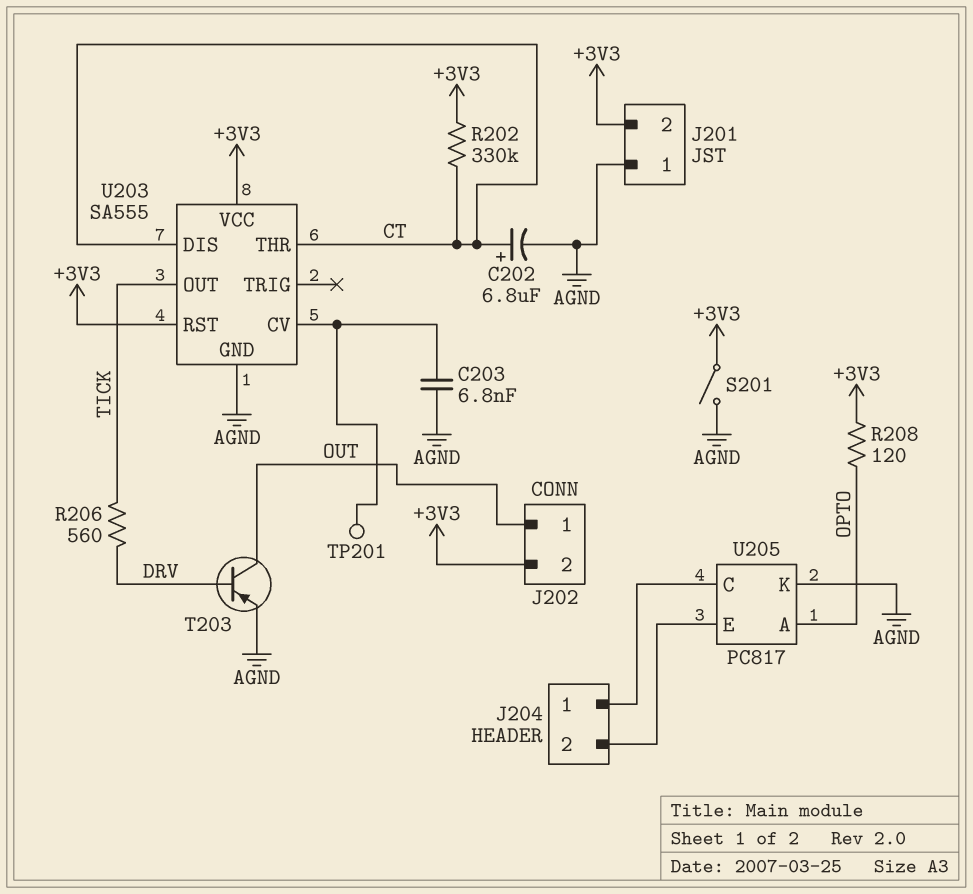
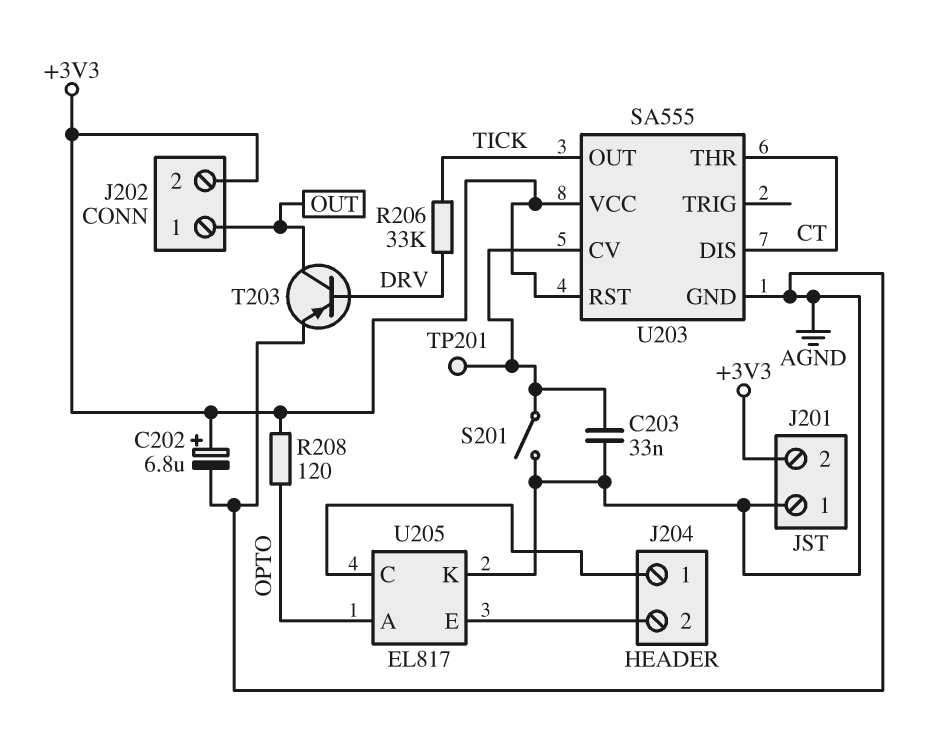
C202: 6.8uF (plus CT, minus AGND) -> 6.8uF (plus +3V3, minus AGND)
C203: 6.8nF (AGND, U203/CV) -> 33nF (AGND, U203/CV)
R202: 330k (+3V3, CT) -> none
R206: 560 (DRV, TICK) -> 33k (DRV, TICK)
S201: switch (+3V3, AGND) -> switch (AGND, U203/CV)
U205: PC817 -> EL817

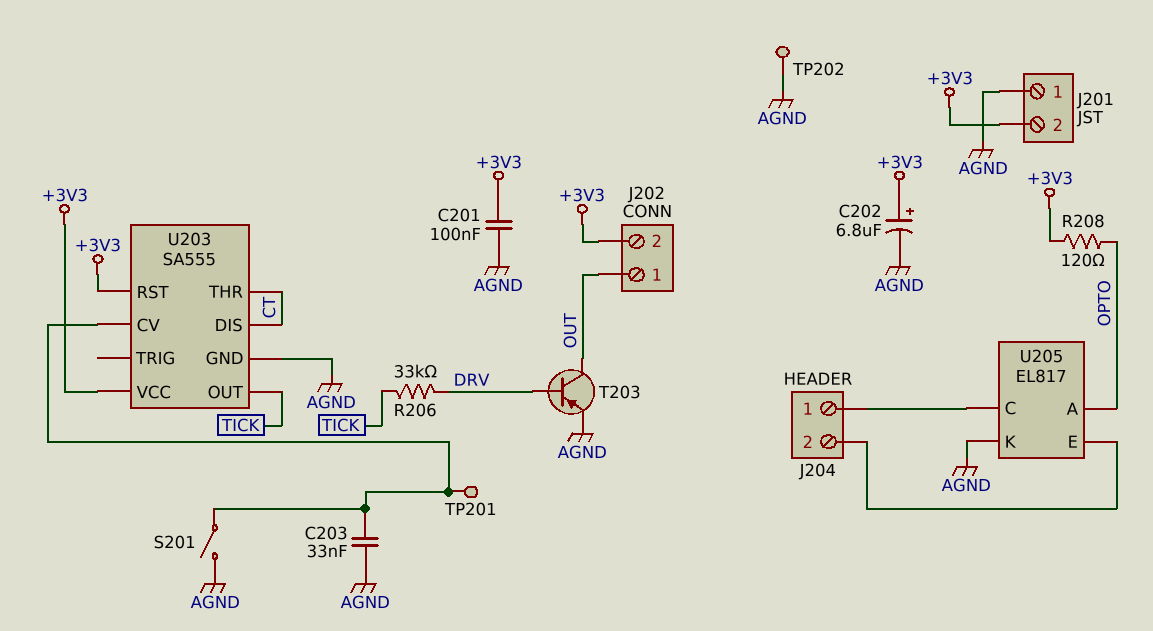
C201: none -> 100nF (+3V3, AGND)
TP202: none -> test point (AGND)

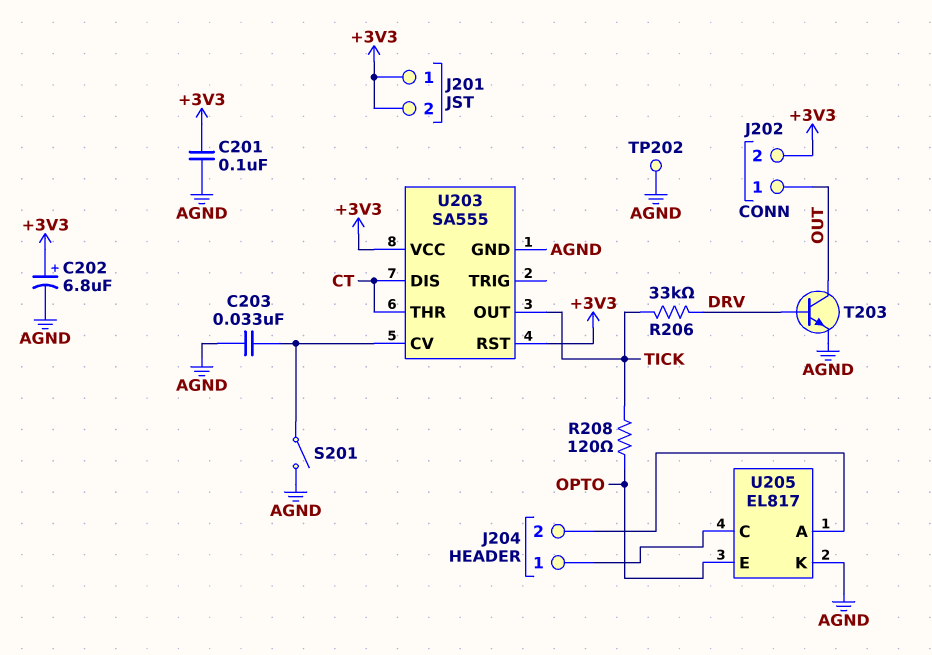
J201 pin 1: AGND -> +3V3
R208: 120 (+3V3, OPTO) -> 120 (OPTO, TICK)
T203: PNP (B DRV, C OUT, E AGND) -> NPN (B DRV, C OUT, E AGND)
TP201: test point (U203/CV) -> none
U205 pin A: OPTO -> J204/2
U205 pin E: J204/2 -> OPTO

